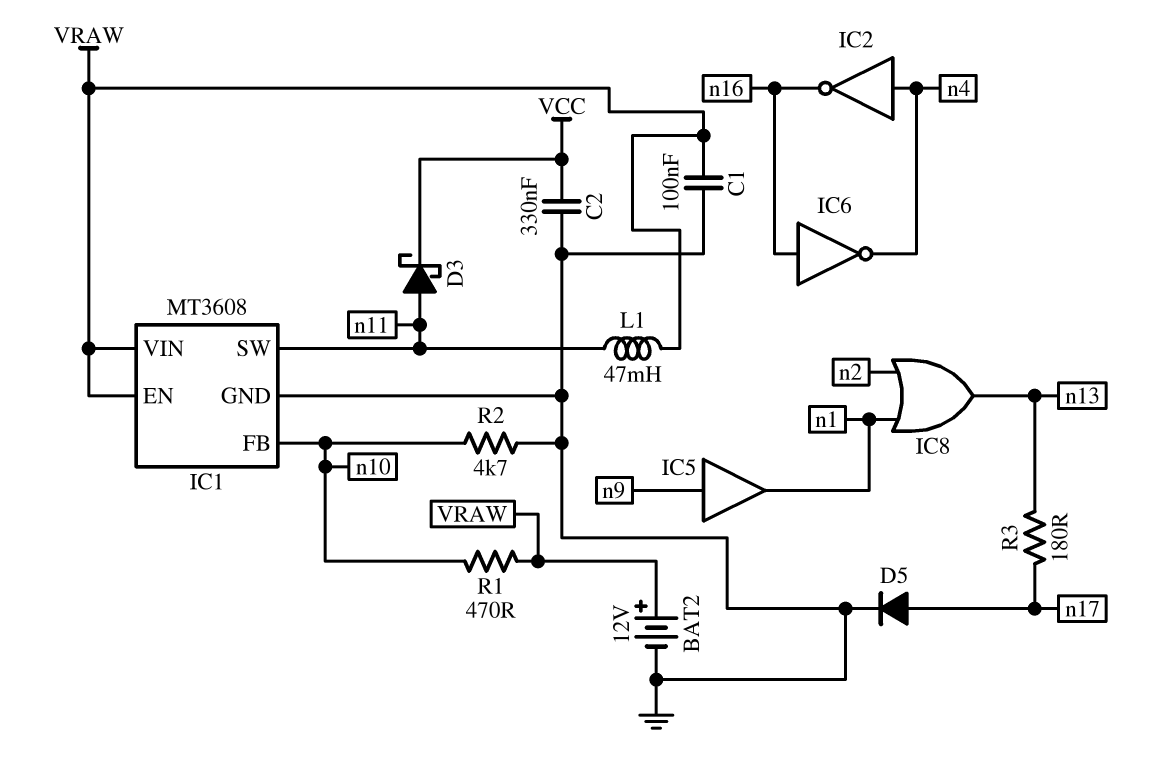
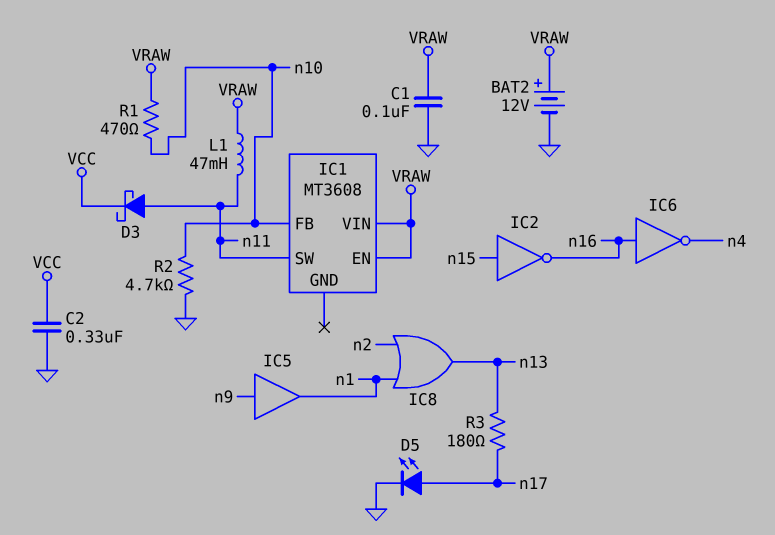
D5: diode (A n17, K GND) -> LED (A n17, K GND)
IC1 pin GND: GND -> none
IC2: NOT (in n4, out n16) -> NOT (in n15, out n16)

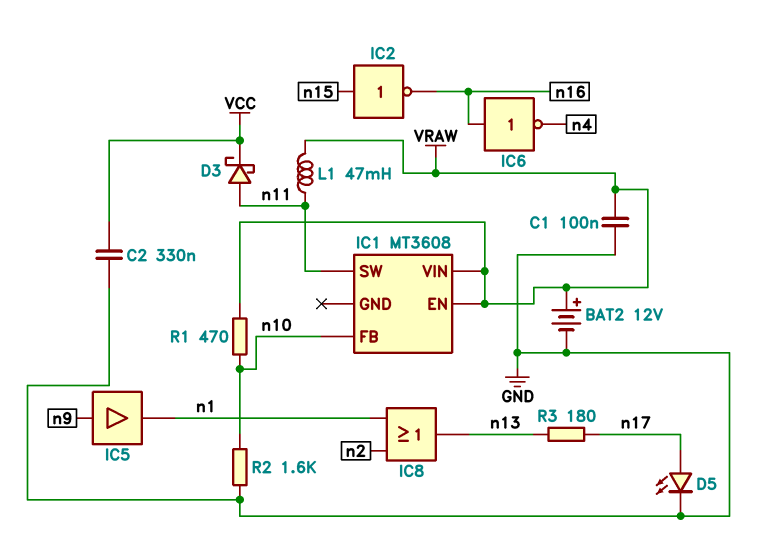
R2: 4.7k (GND, n10) -> 1.6k (GND, n10)

